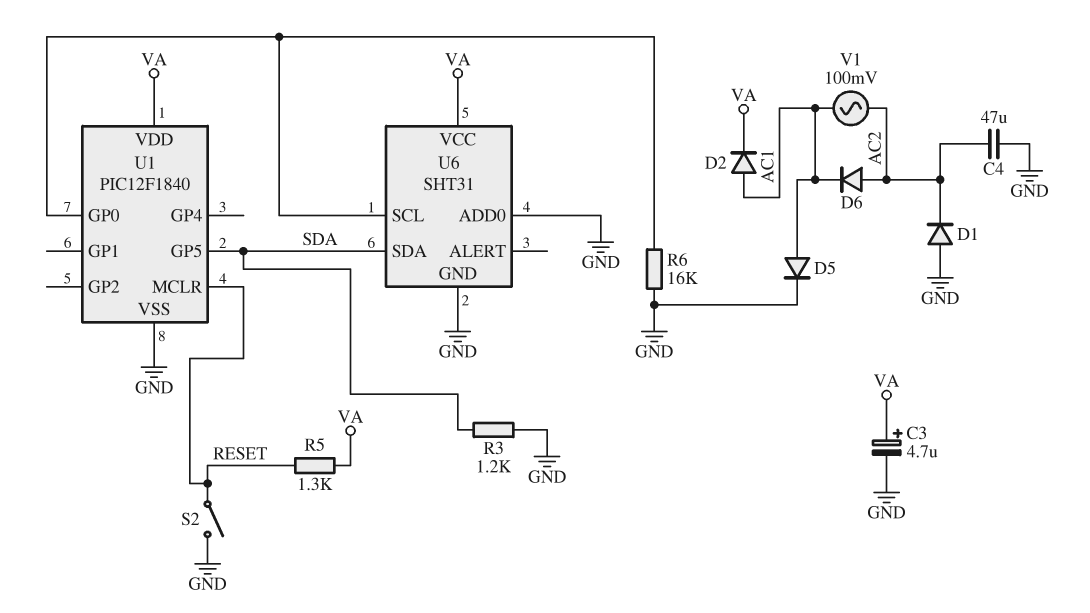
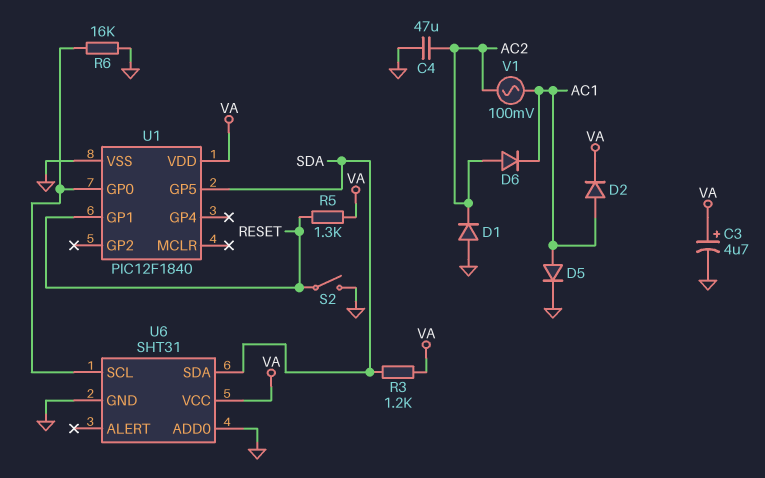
R3: 1.2k (GND, SDA) -> 1.2k (SDA, VA)
U1 pin GP1: none -> RESET
U1 pin MCLR: RESET -> none

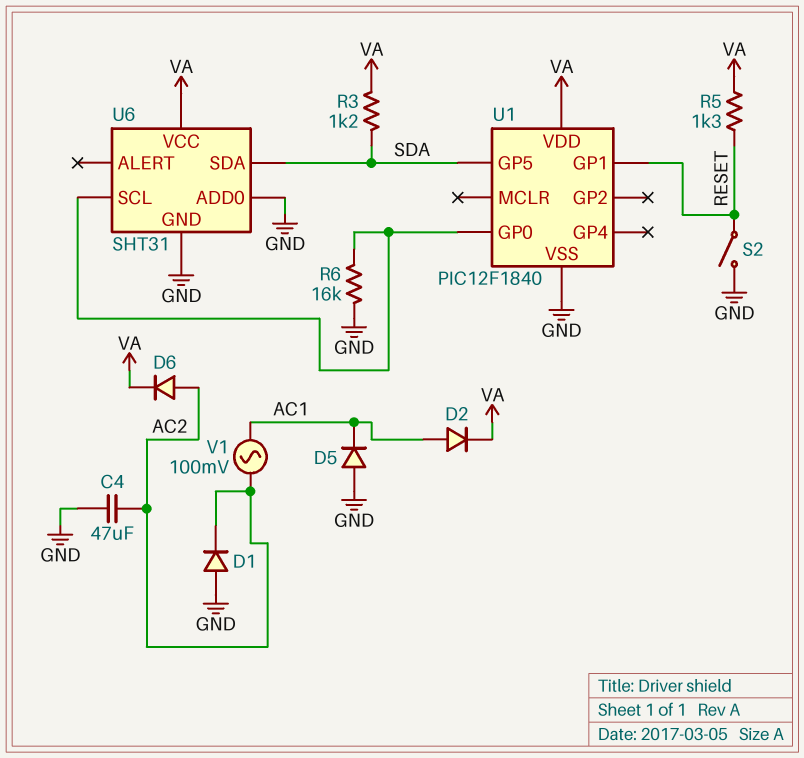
C3: 4.7uF (plus VA, minus GND) -> none
D5: diode (A AC1, K GND) -> diode (A GND, K AC1)
D6: diode (A AC2, K AC1) -> diode (A AC2, K VA)

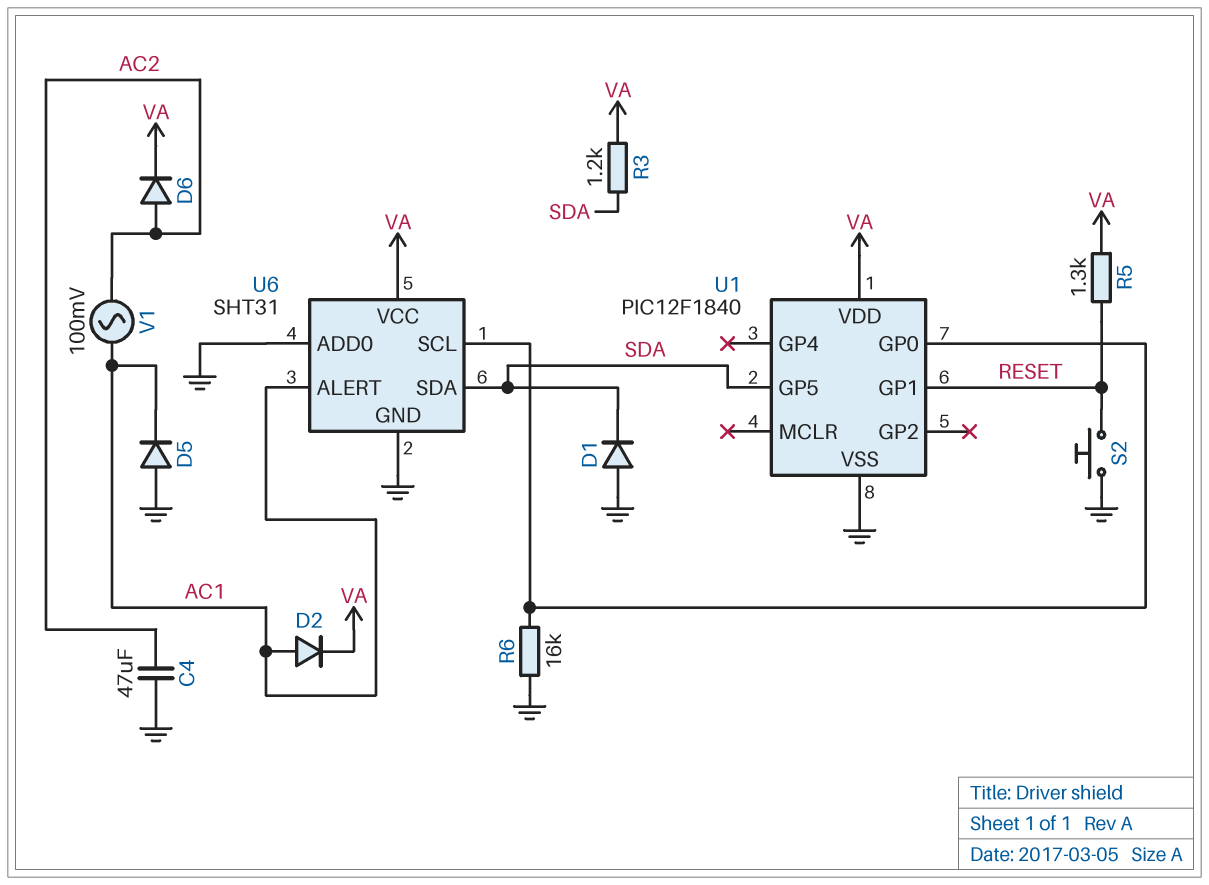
D1: diode (A GND, K AC2) -> diode (A GND, K SDA)
S2: switch (GND, RESET) -> button (GND, RESET)
U6 pin ALERT: none -> AC1

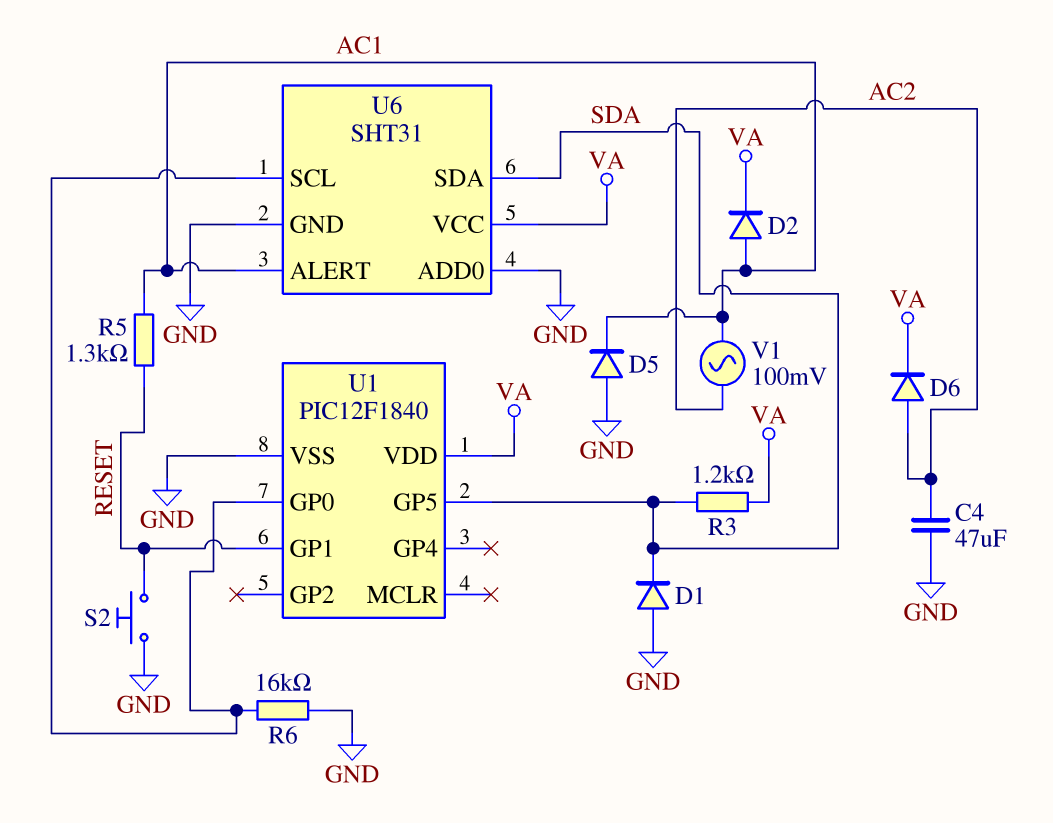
R5: 1.3k (RESET, VA) -> 1.3k (AC1, RESET)

